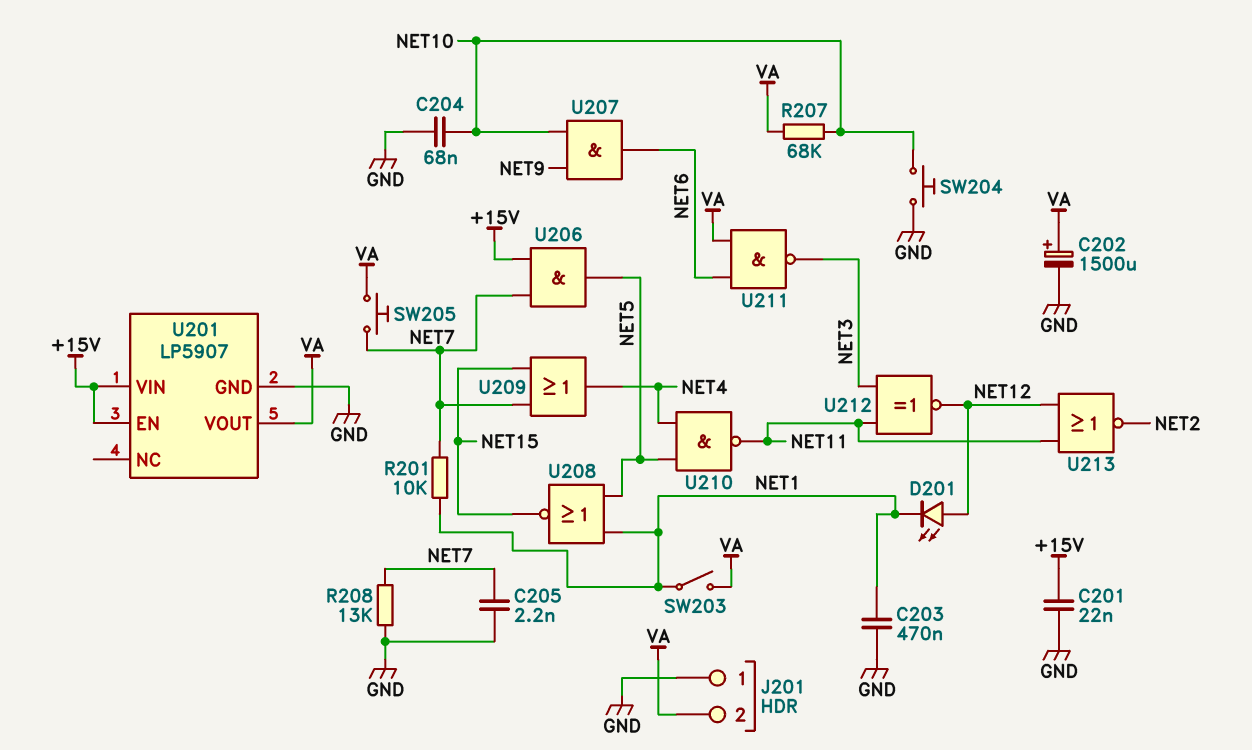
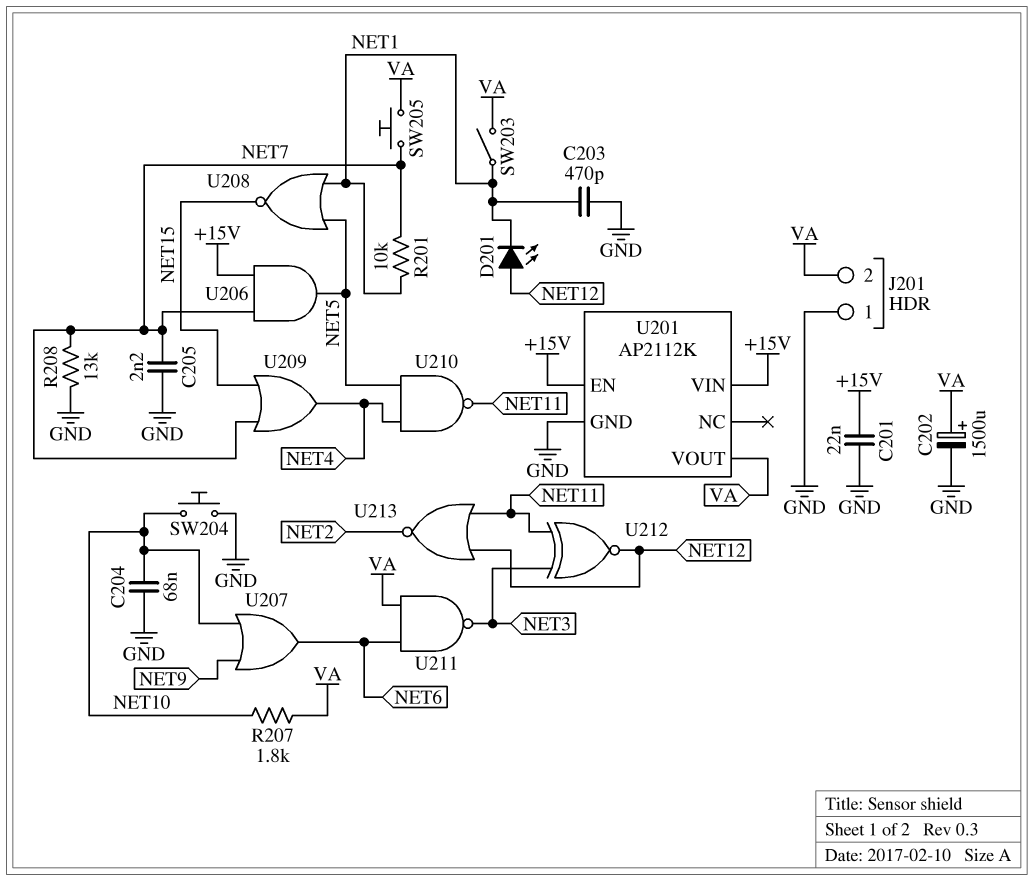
C203: 470nF (GND, NET1) -> 470pF (GND, NET1)
R207: 68k (NET10, VA) -> 1.8k (NET10, VA)
U201: LP5907 -> AP2112K
U207: AND (in NET9, in NET10, out NET6) -> OR (in NET9, in NET10, out NET6)

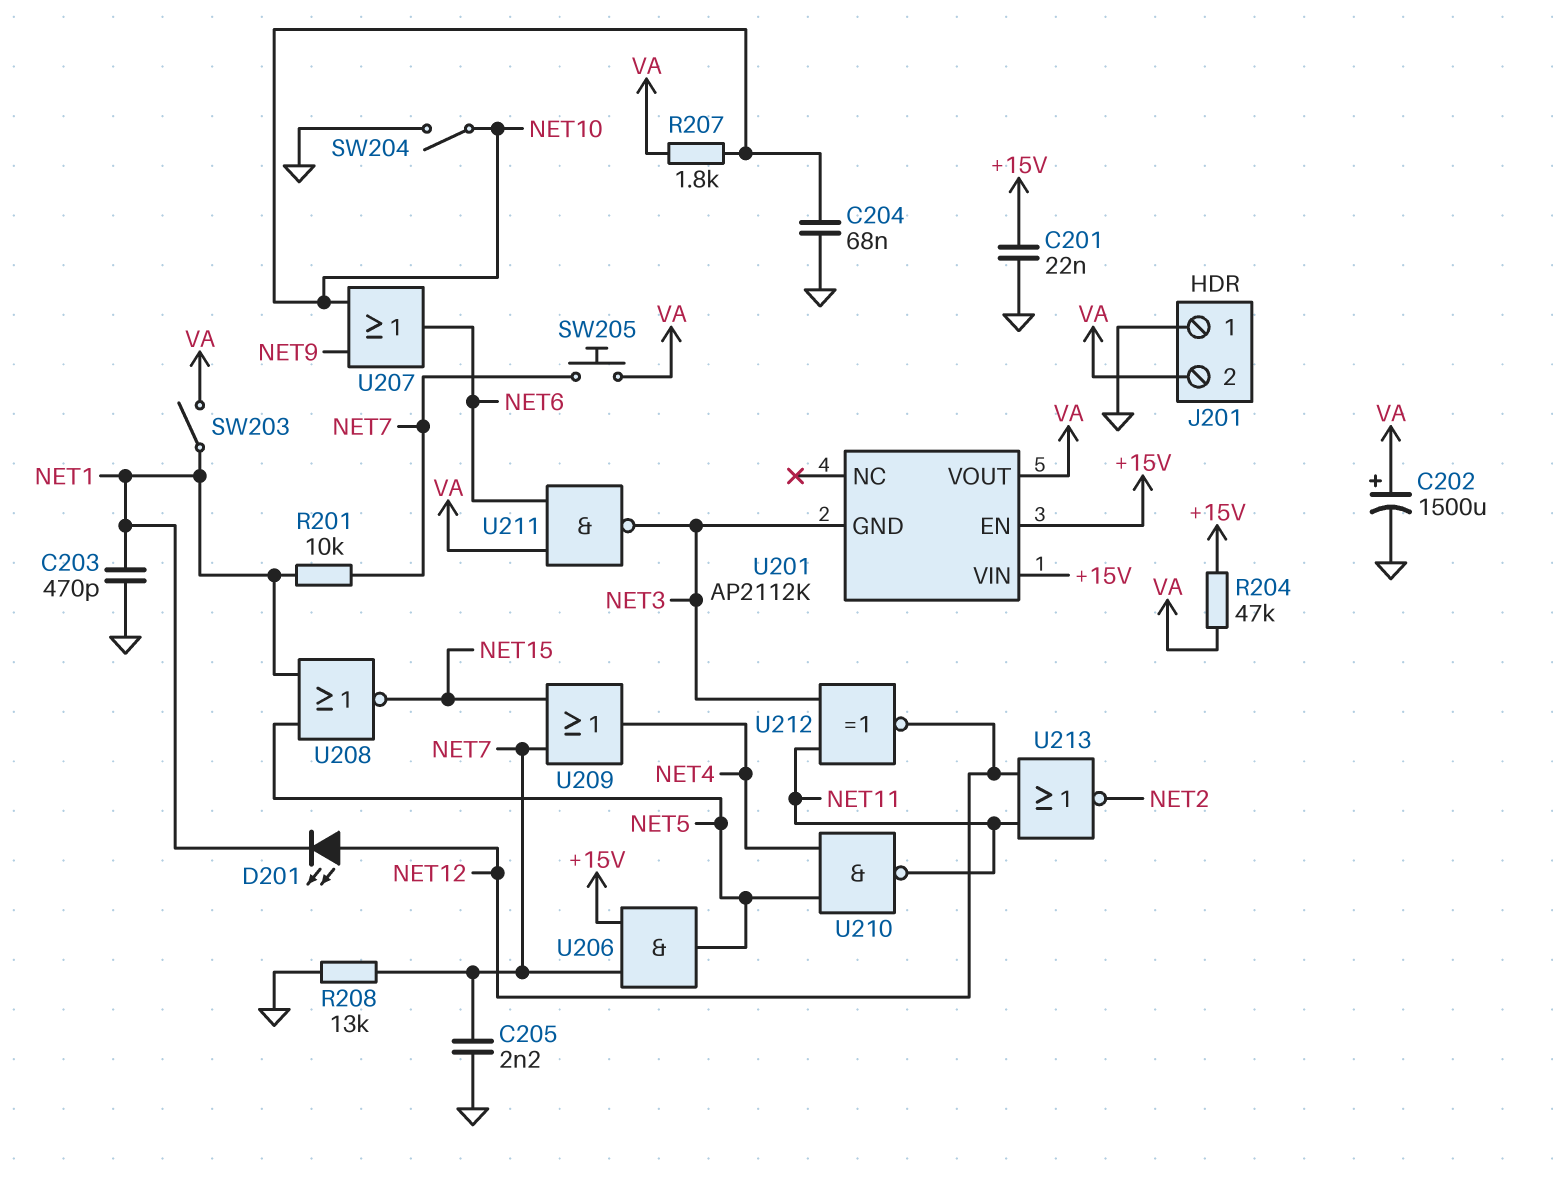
R204: none -> 47k (+15V, VA)
SW204: button (GND, NET10) -> switch (GND, NET10)
U201 pin GND: GND -> NET3

